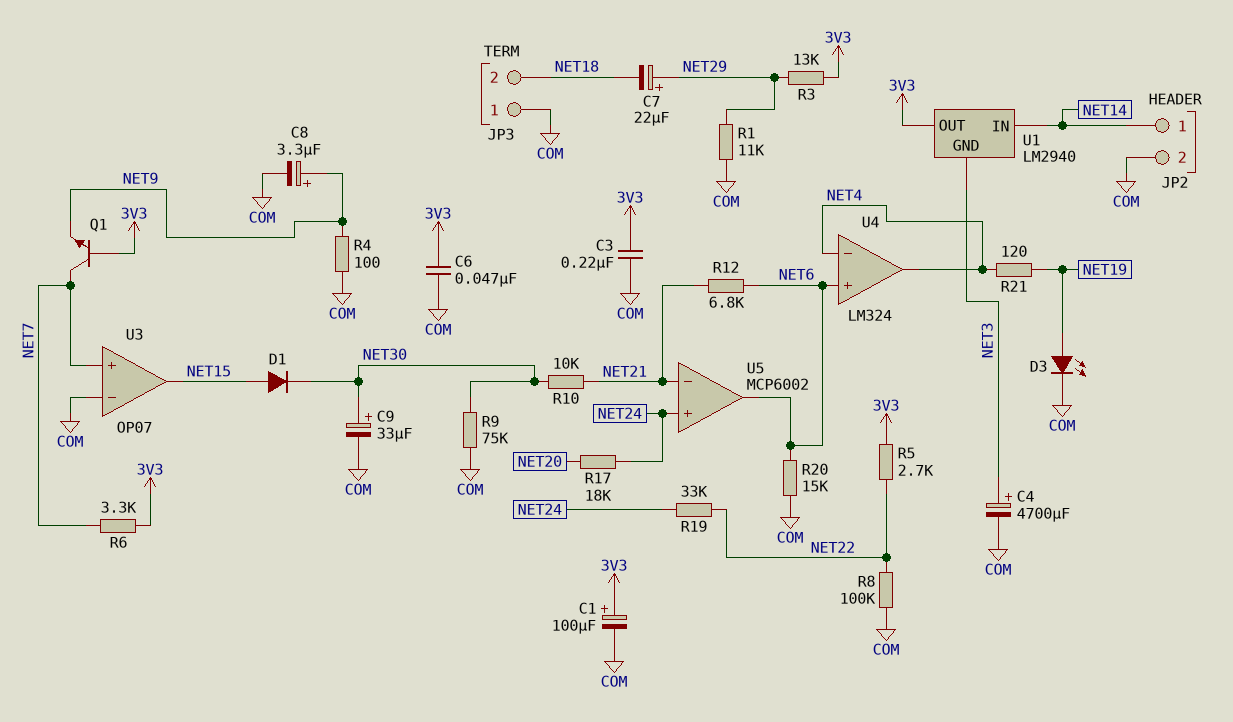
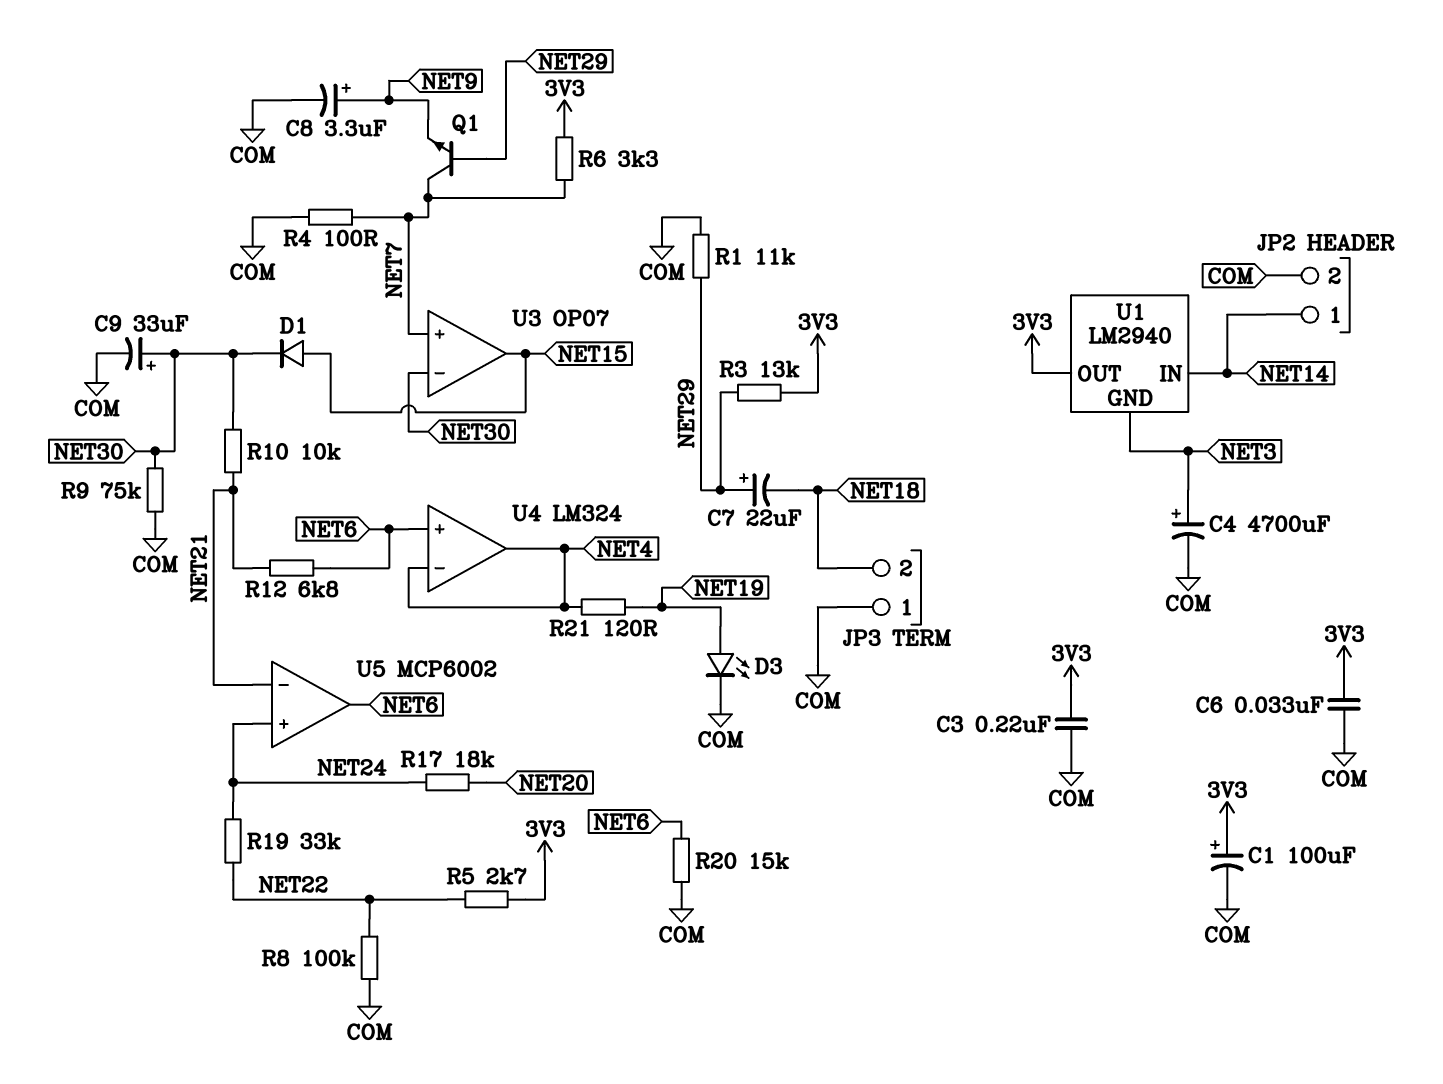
C6: 47nF (3V3, COM) -> 33nF (3V3, COM)
Q1: NPN (B 3V3, C NET7, E NET9) -> NPN (B NET29, C NET7, E NET9)
R4: 100 (COM, NET9) -> 100 (COM, NET7)
U3 pin in-: COM -> NET30

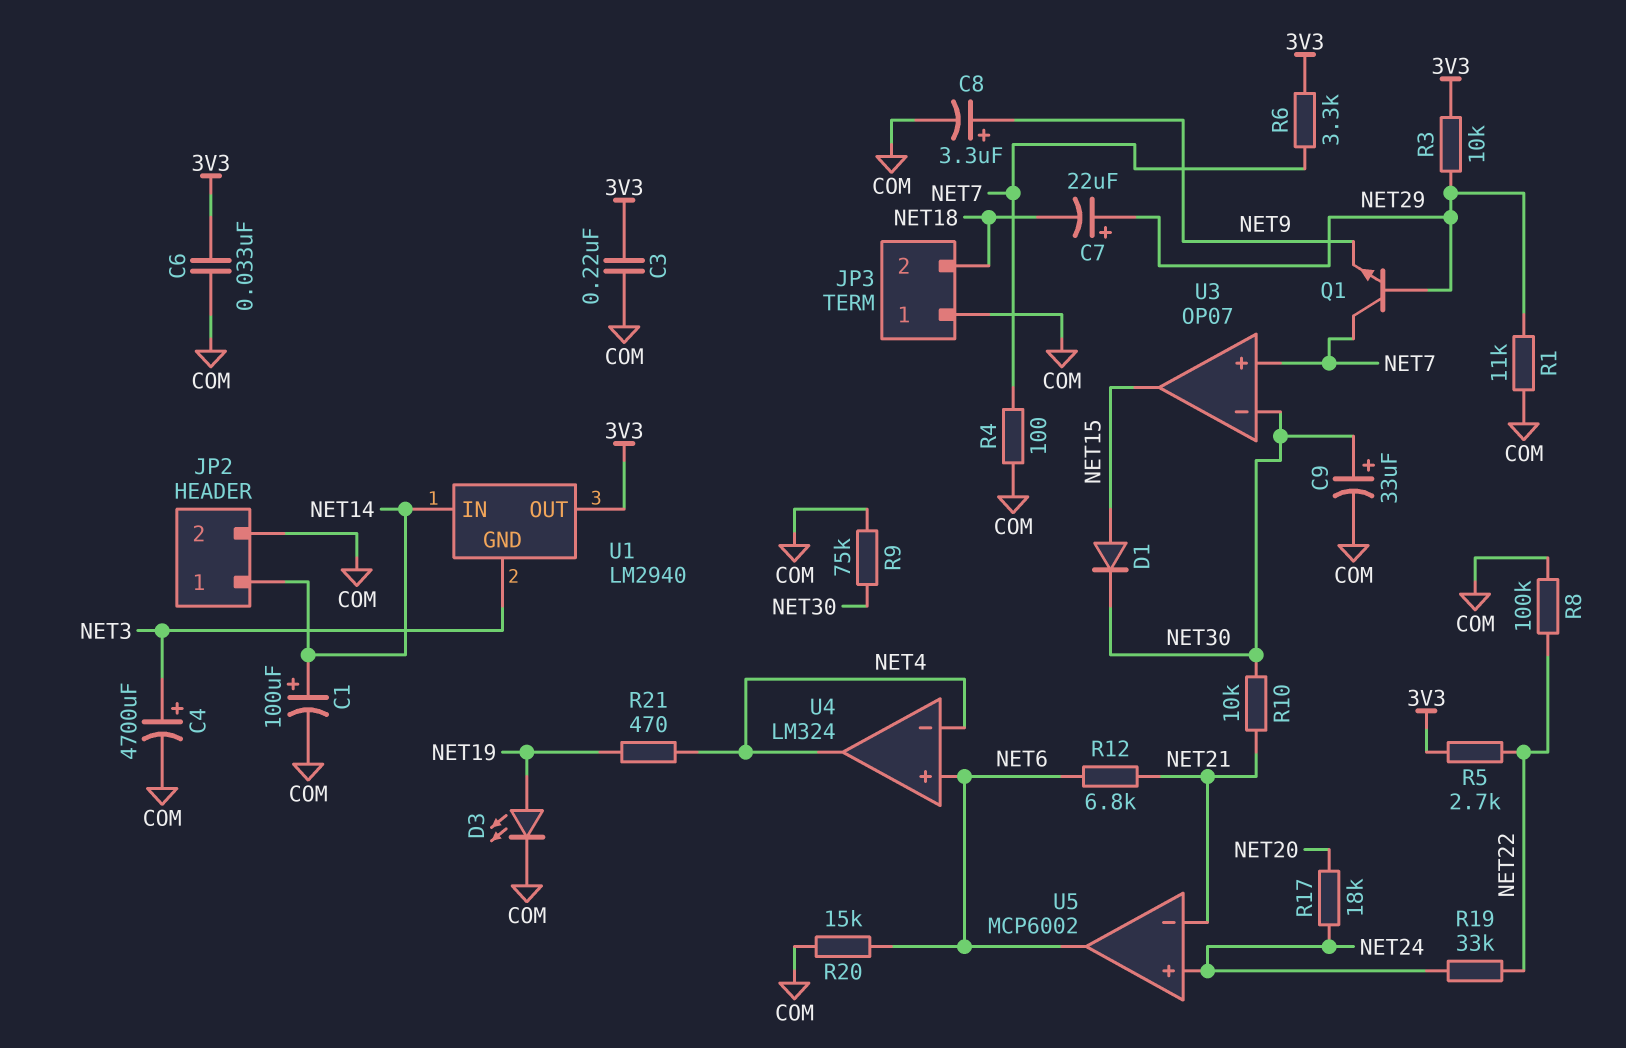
C1: 100uF (plus 3V3, minus COM) -> 100uF (plus NET14, minus COM)
R3: 13k (3V3, NET29) -> 10k (3V3, NET29)
R21: 120 (NET4, NET19) -> 470 (NET4, NET19)

